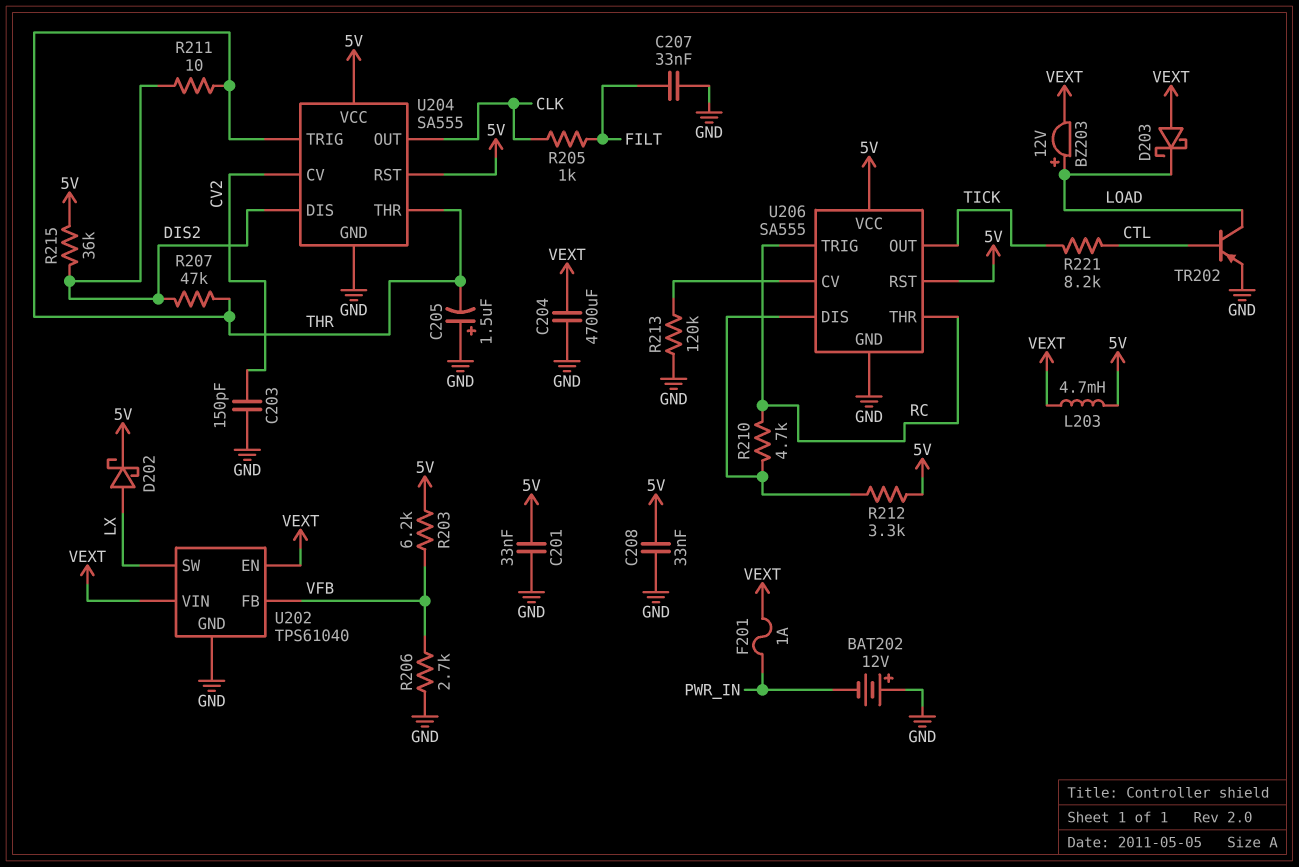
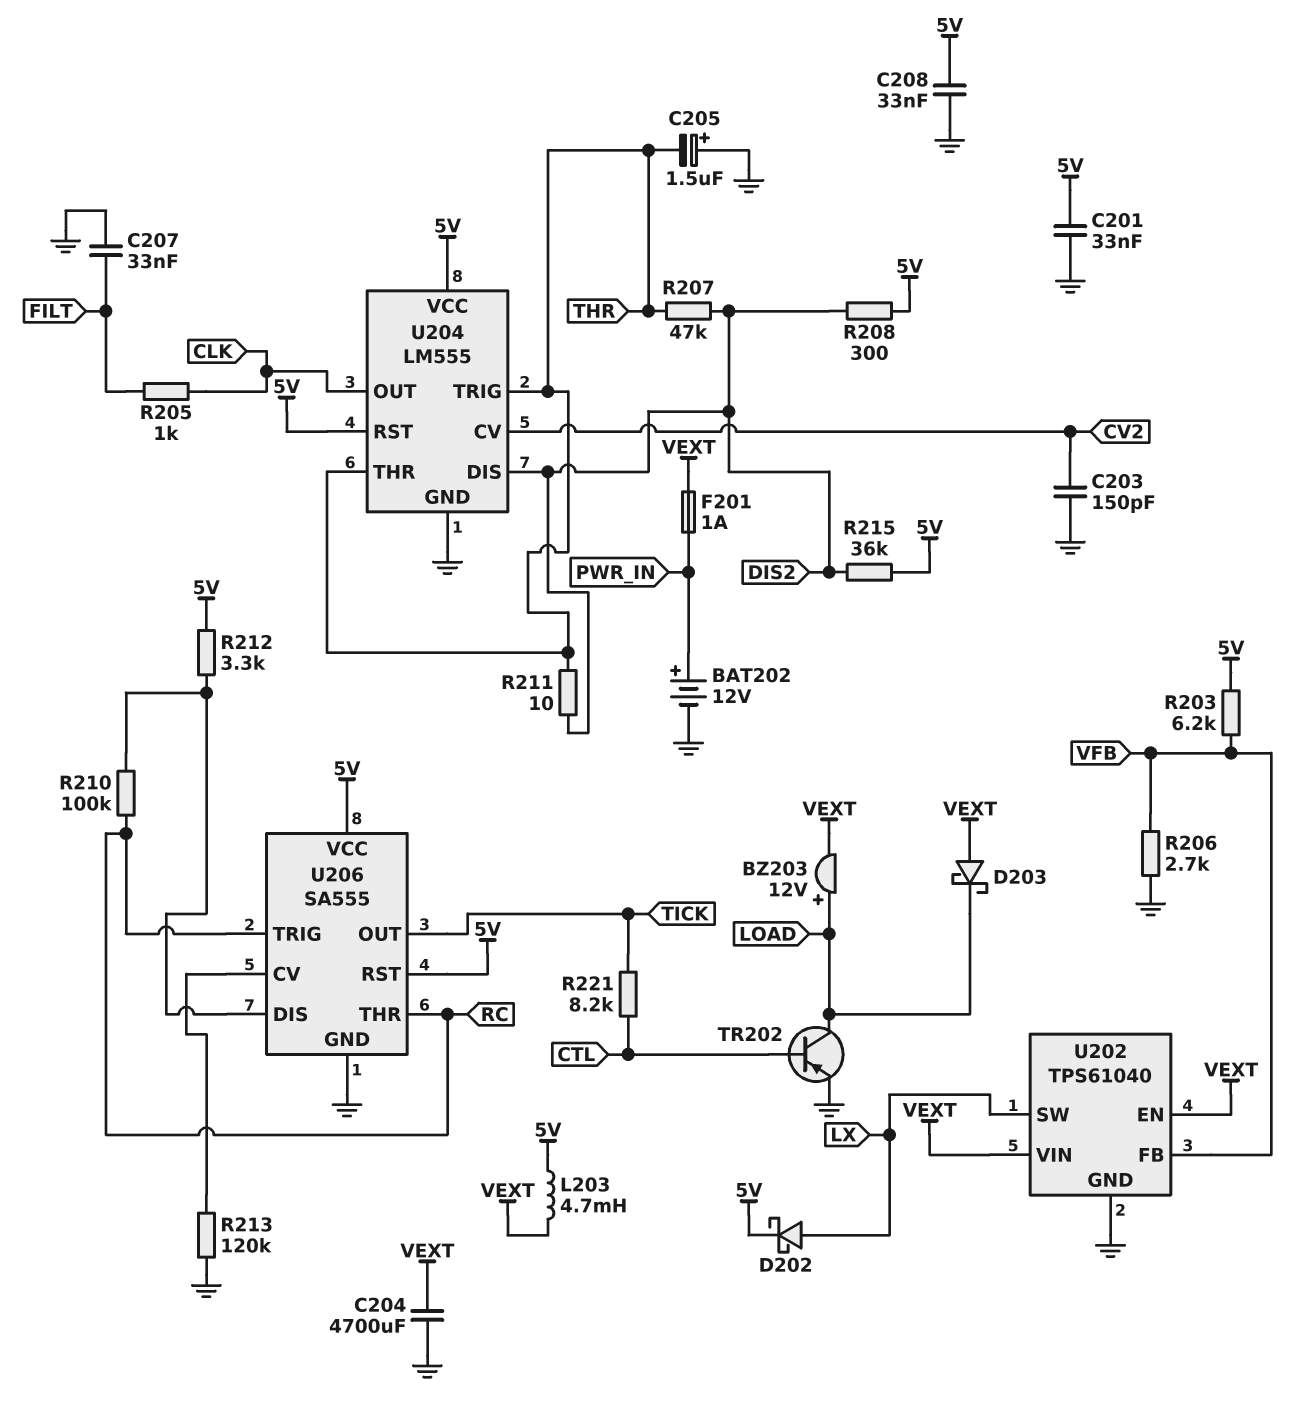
BAT202: 12V (plus GND, minus PWR_IN) -> 12V (plus PWR_IN, minus GND)
R208: none -> 300 (5V, DIS2)
R210: 4.7k (RC, U206/DIS) -> 100k (RC, U206/DIS)
U204: SA555 -> LM555

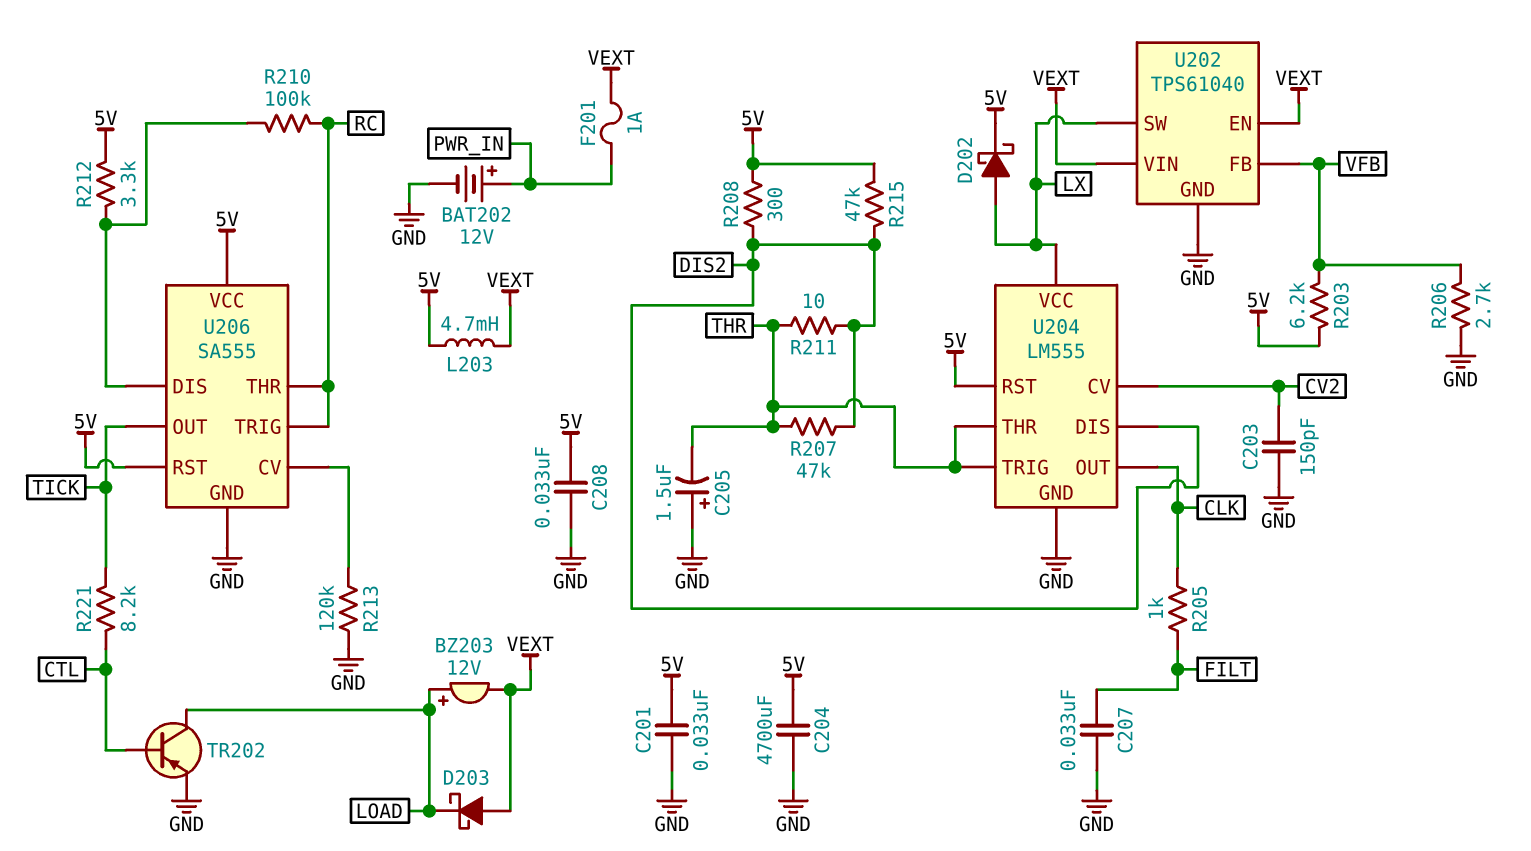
C204: 4700uF (GND, VEXT) -> 4700uF (5V, GND)
R215: 36k (5V, DIS2) -> 47k (5V, DIS2)
U204 pin VCC: 5V -> LX

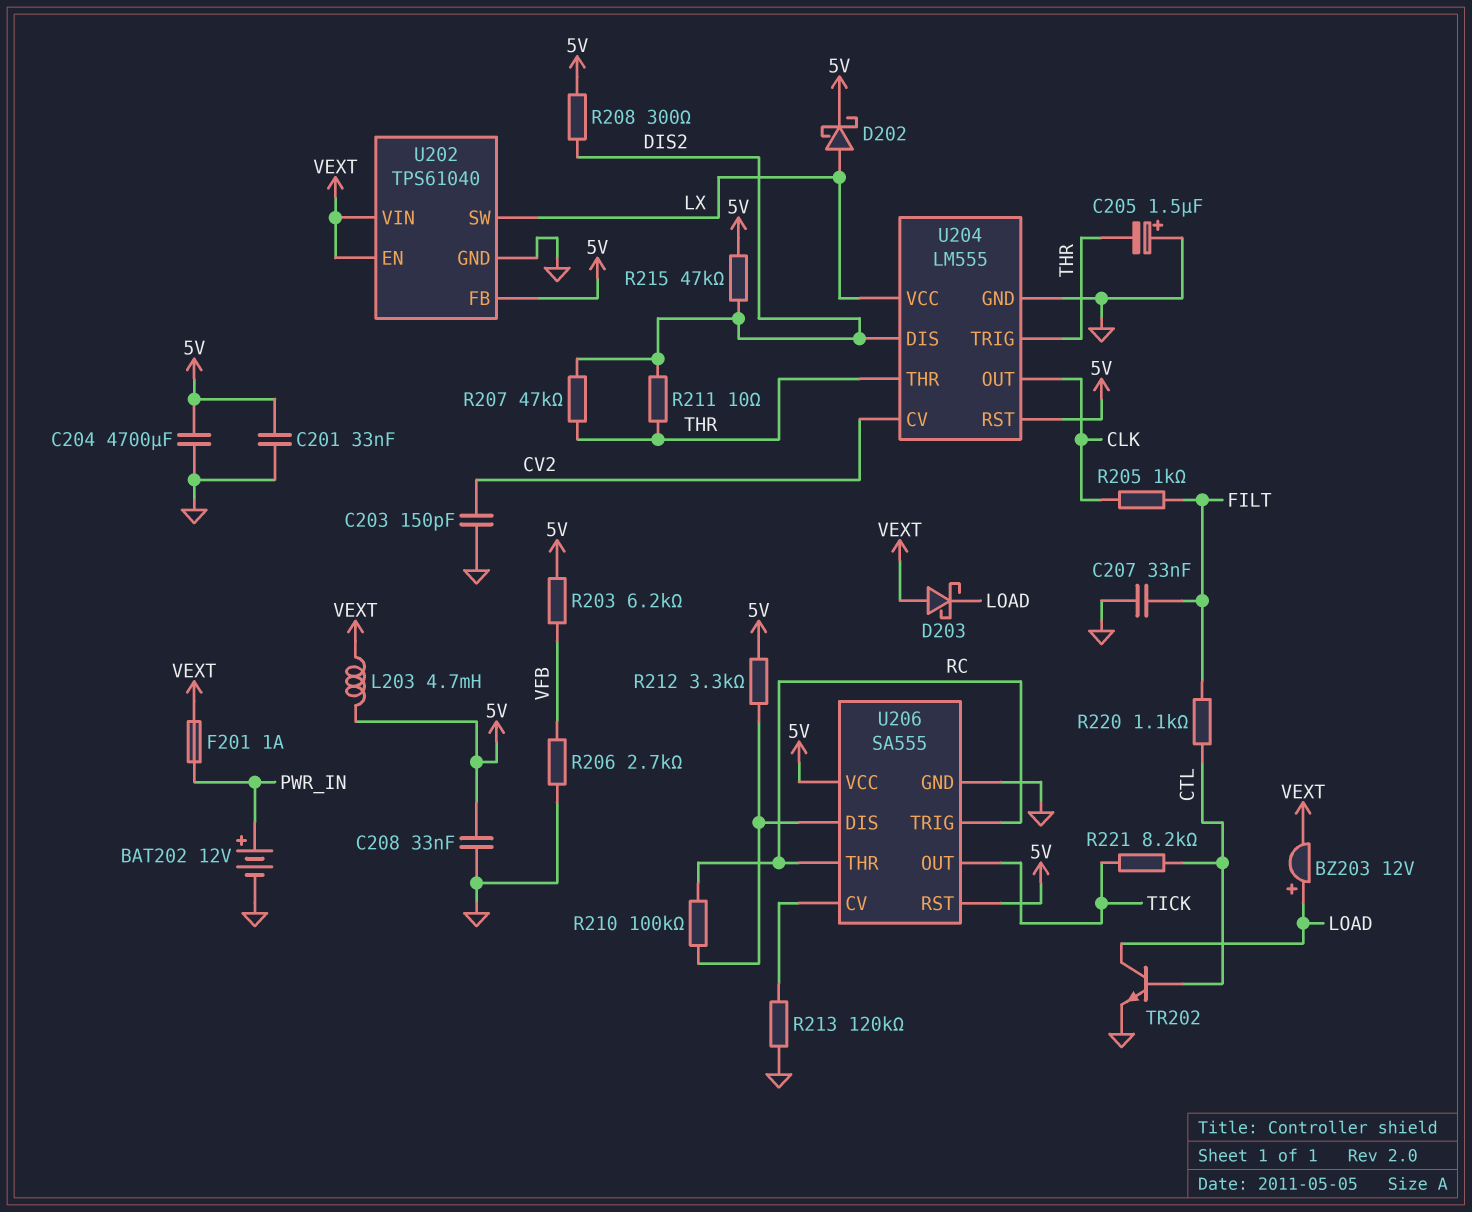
R220: none -> 1.1k (CTL, FILT)
TR202: PNP (B CTL, C LOAD, E GND) -> NPN (B CTL, C LOAD, E GND)
U202 pin FB: VFB -> 5V

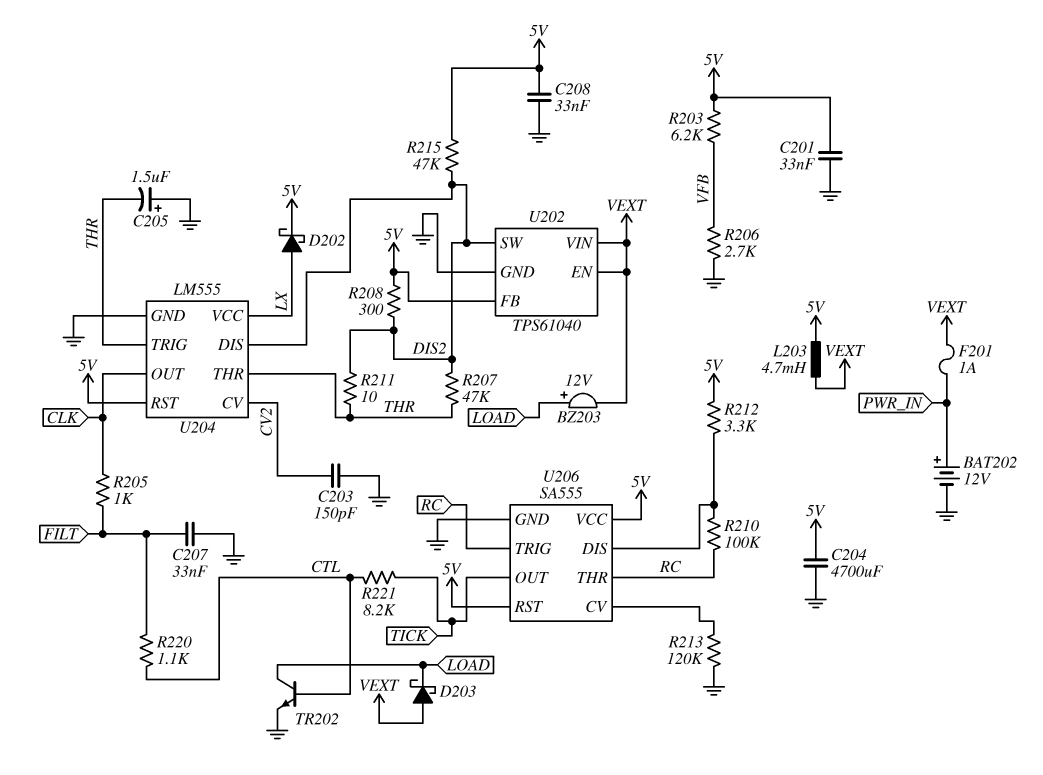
U202 pin SW: LX -> DIS2

